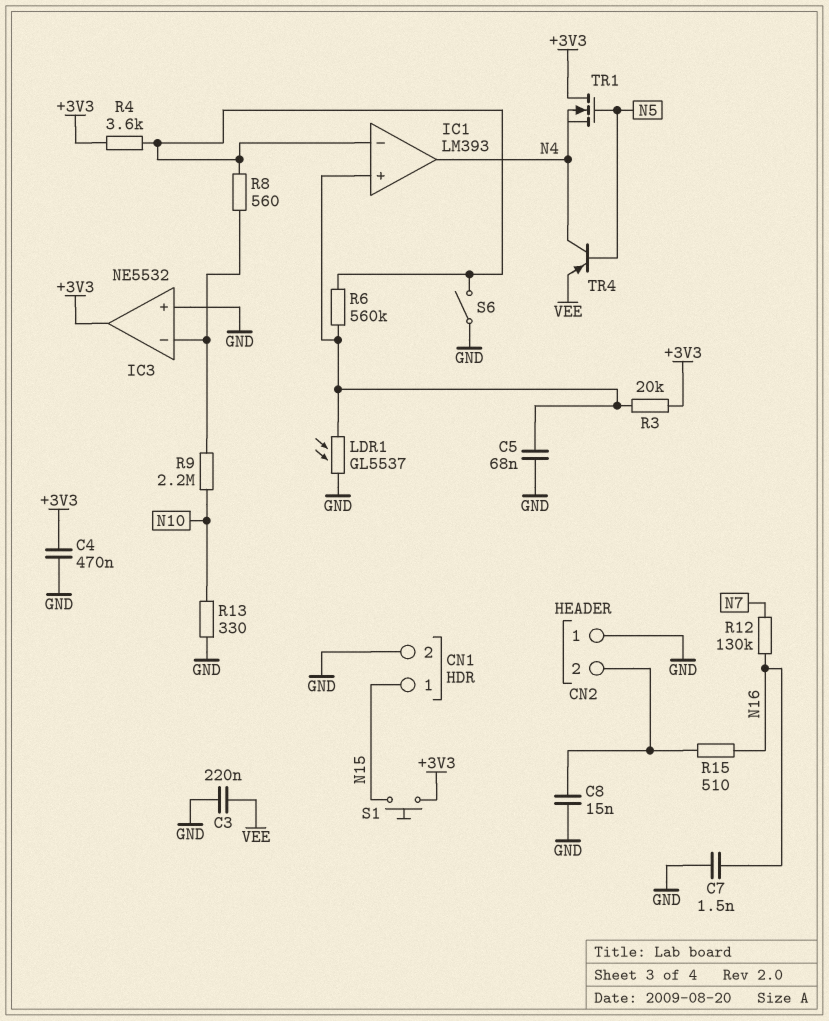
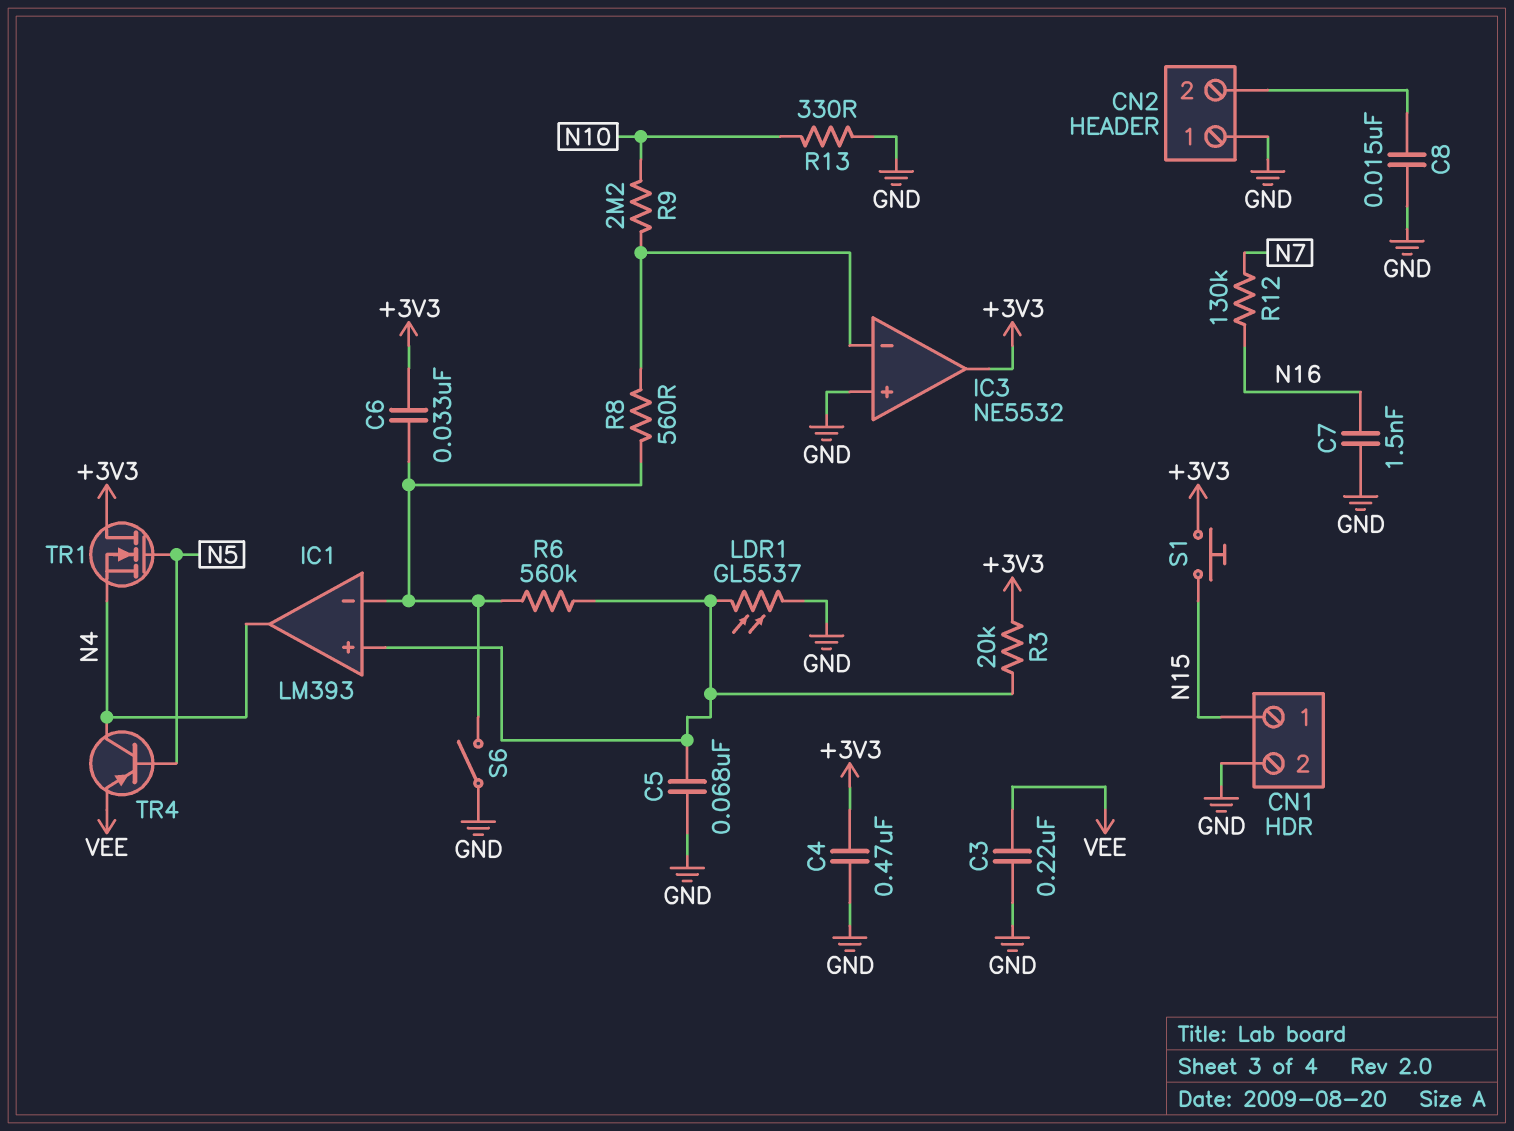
C6: none -> 33nF (+3V3, IC1/in-)
R4: 3.6k (+3V3, IC1/in-) -> none
R15: 510 (CN2/2, N16) -> none

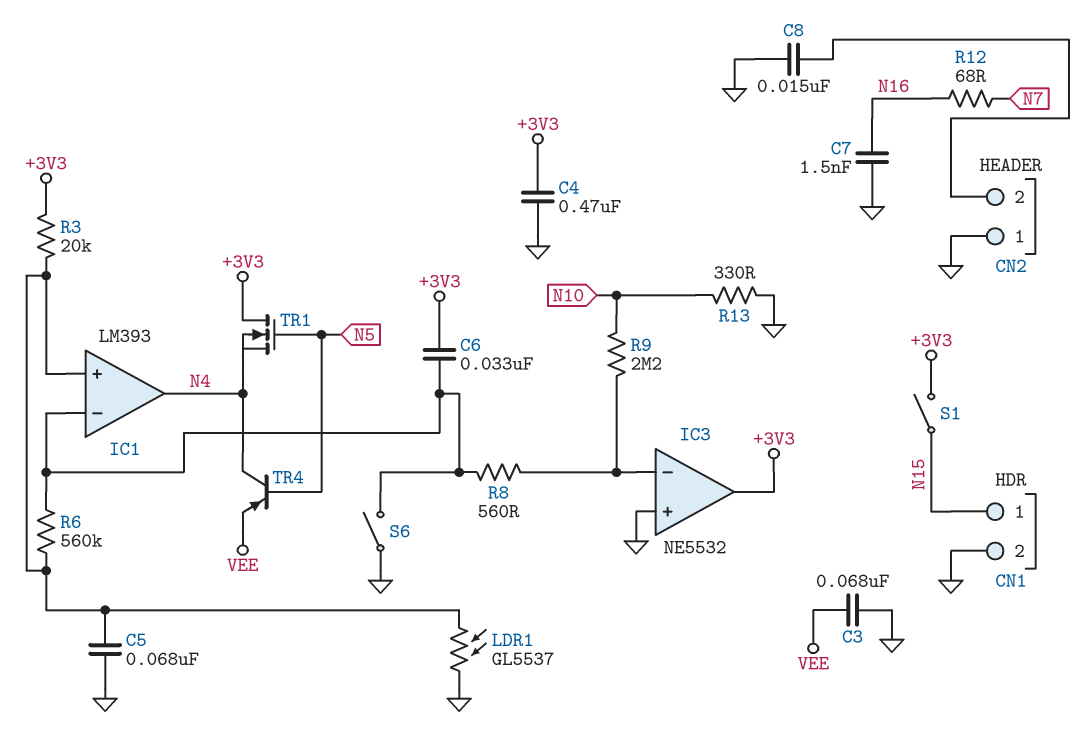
C3: 220nF (GND, VEE) -> 68nF (GND, VEE)
R12: 130k (N7, N16) -> 68 (N7, N16)
S1: button (+3V3, N15) -> switch (+3V3, N15)

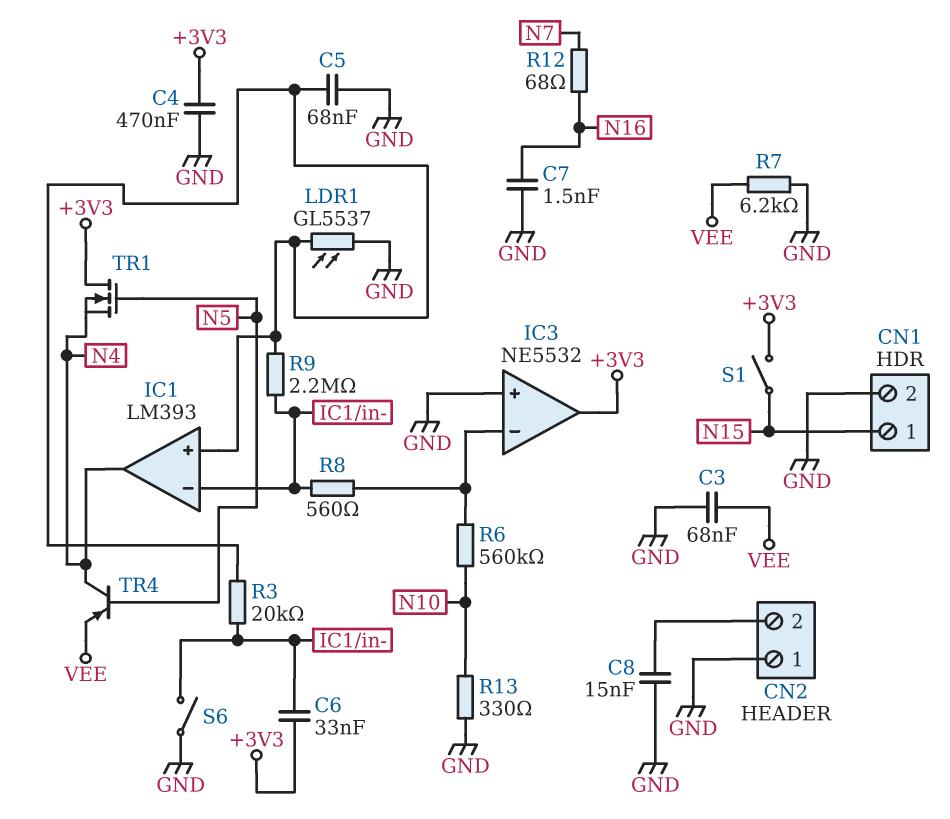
R3: 20k (+3V3, IC1/in+) -> 20k (IC1/in+, IC1/in-)
R6: 560k (IC1/in+, IC1/in-) -> 560k (IC3/in-, N10)
R7: none -> 6.2k (GND, VEE)
R9: 2.2M (IC3/in-, N10) -> 2.2M (IC1/in+, IC1/in-)

